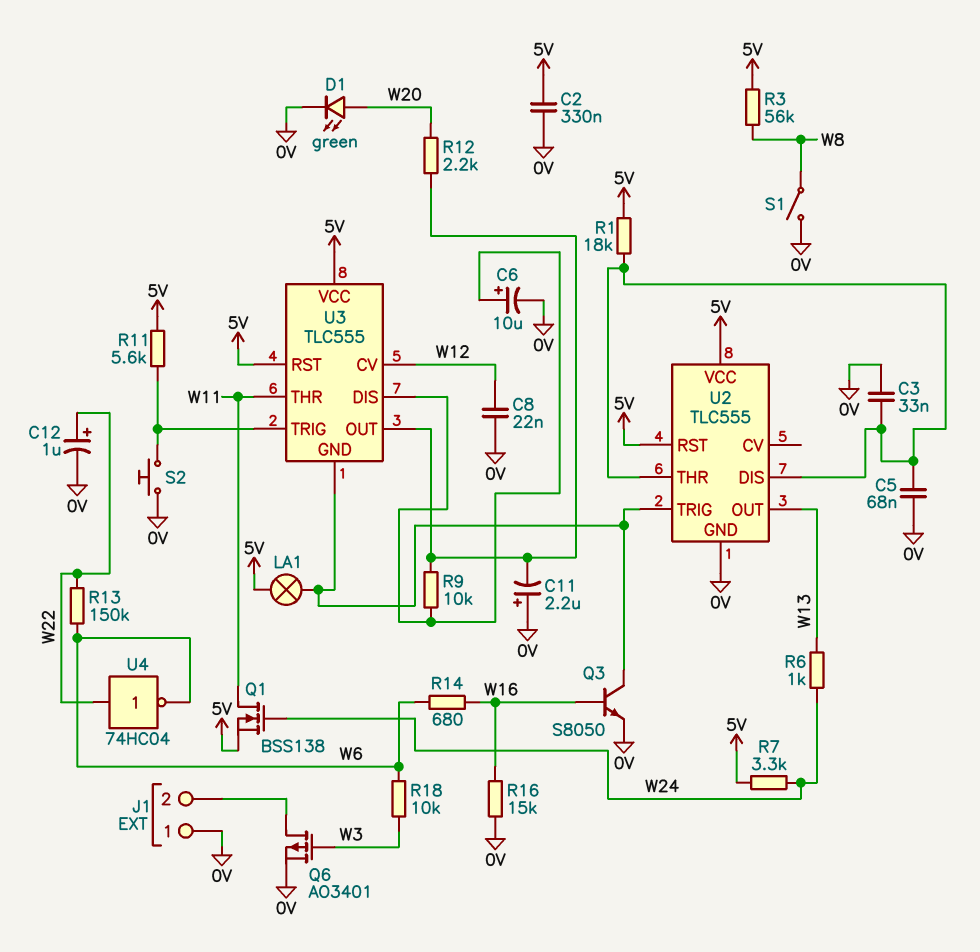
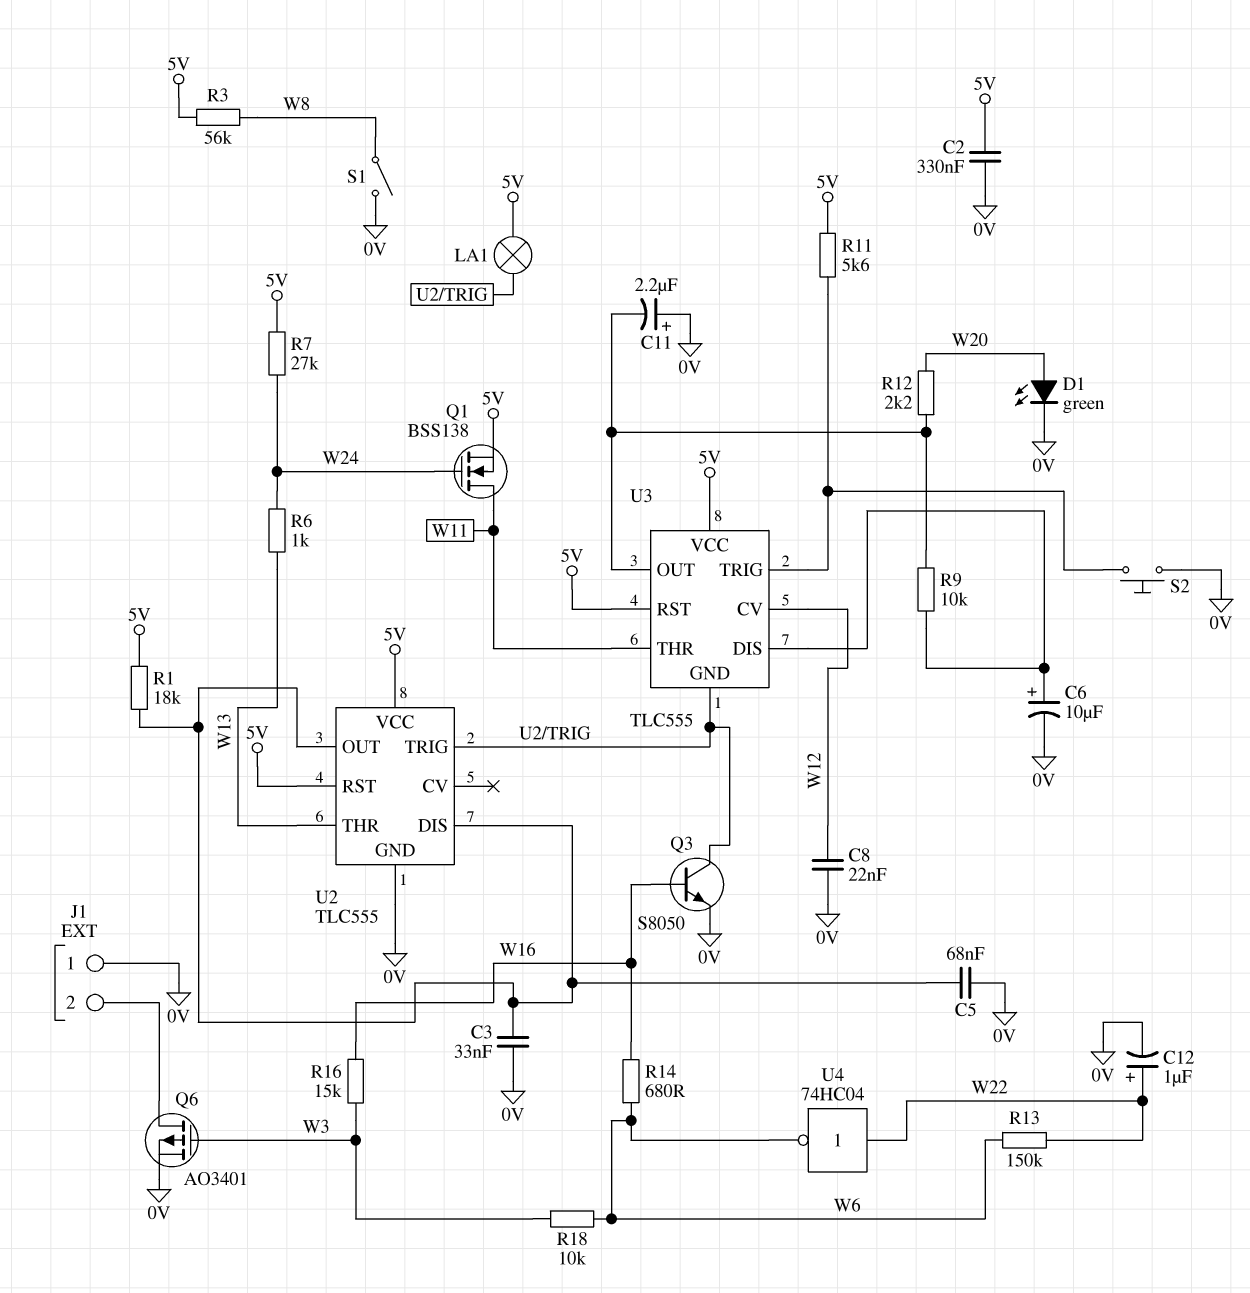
R7: 3.3k (5V, W24) -> 27k (5V, W24)
R16: 15k (0V, W16) -> 15k (W3, W16)
U2 pin OUT: W13 -> U2/DIS
U2 pin THR: U2/DIS -> W13

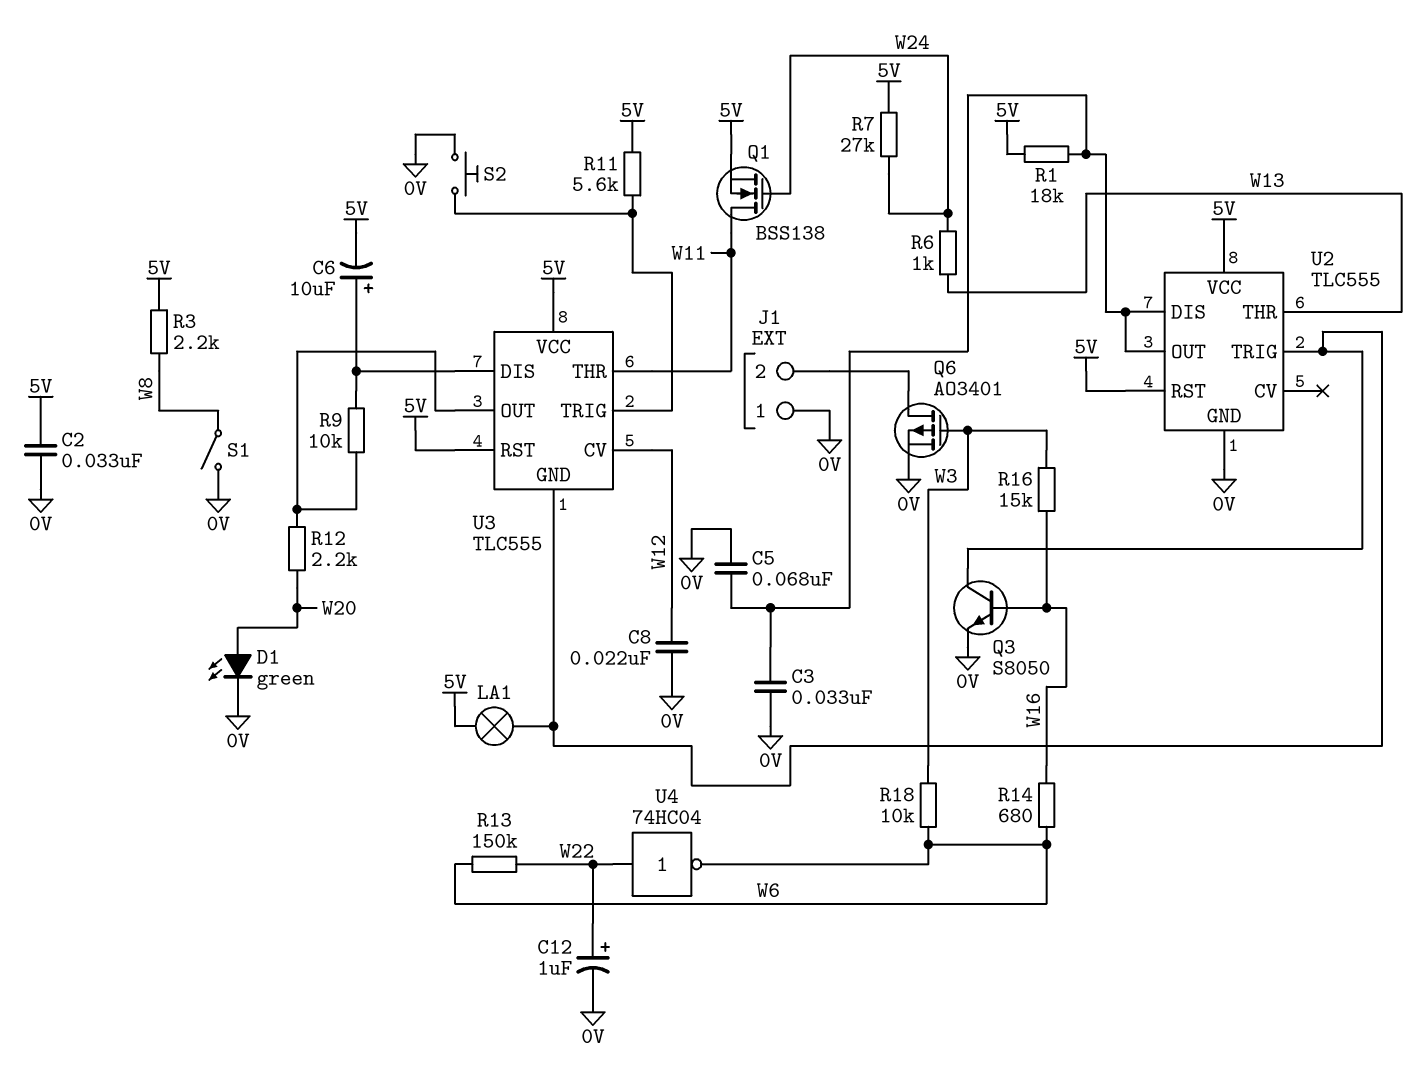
C2: 330nF (0V, 5V) -> 33nF (0V, 5V)
C6: 10uF (plus U3/DIS, minus 0V) -> 10uF (plus U3/DIS, minus 5V)
C11: 2.2uF (plus 0V, minus U3/OUT) -> none
R3: 56k (5V, W8) -> 2.2k (5V, W8)

